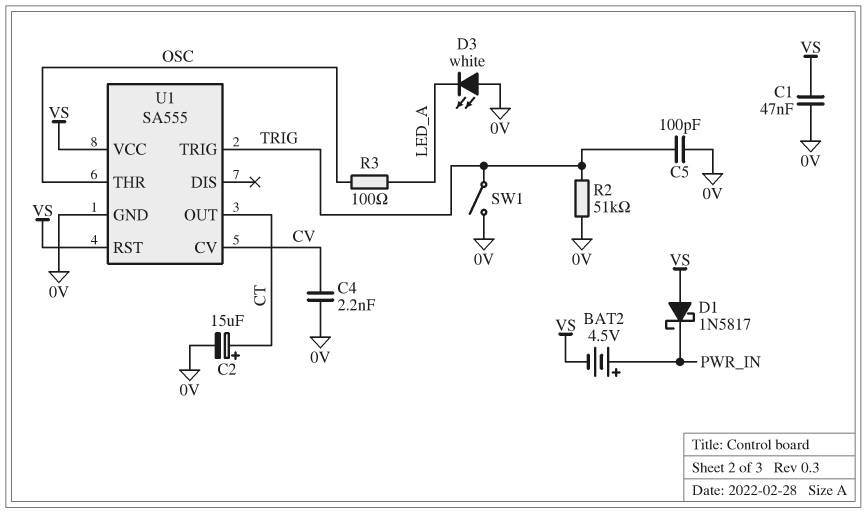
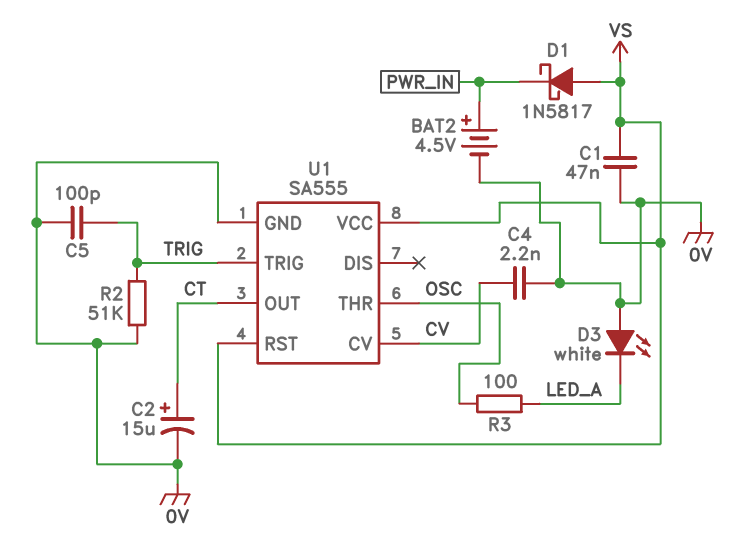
BAT2: 4.5V (plus PWR_IN, minus VS) -> 4.5V (plus PWR_IN, minus 0V)
SW1: switch (0V, TRIG) -> none

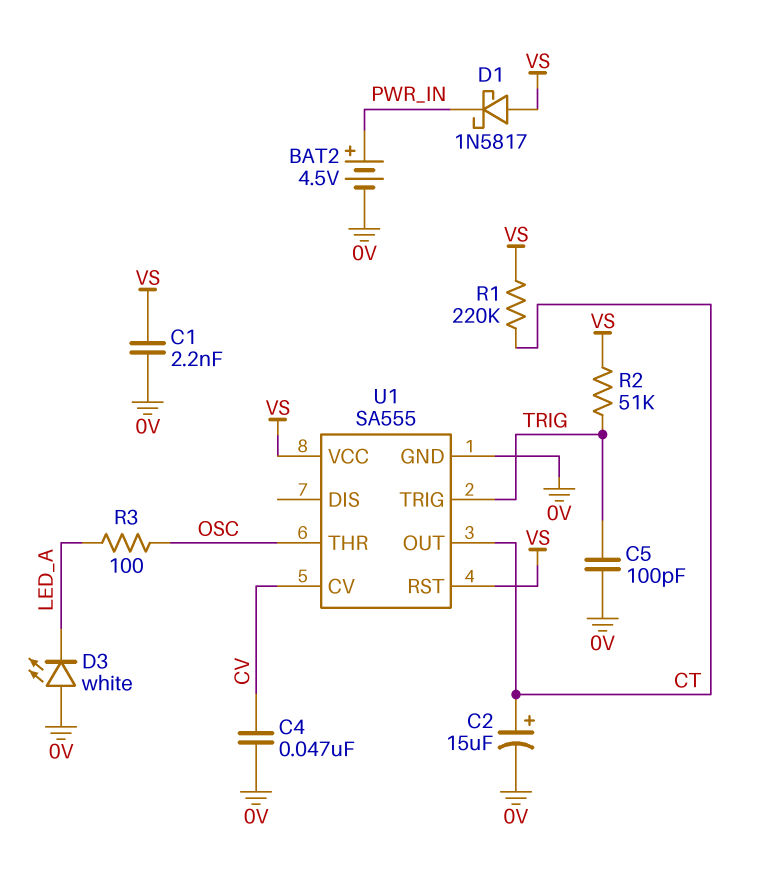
C1: 47nF (0V, VS) -> 2.2nF (0V, VS)
C4: 2.2nF (0V, CV) -> 47nF (0V, CV)
R1: none -> 220k (CT, VS)
R2: 51k (0V, TRIG) -> 51k (TRIG, VS)

